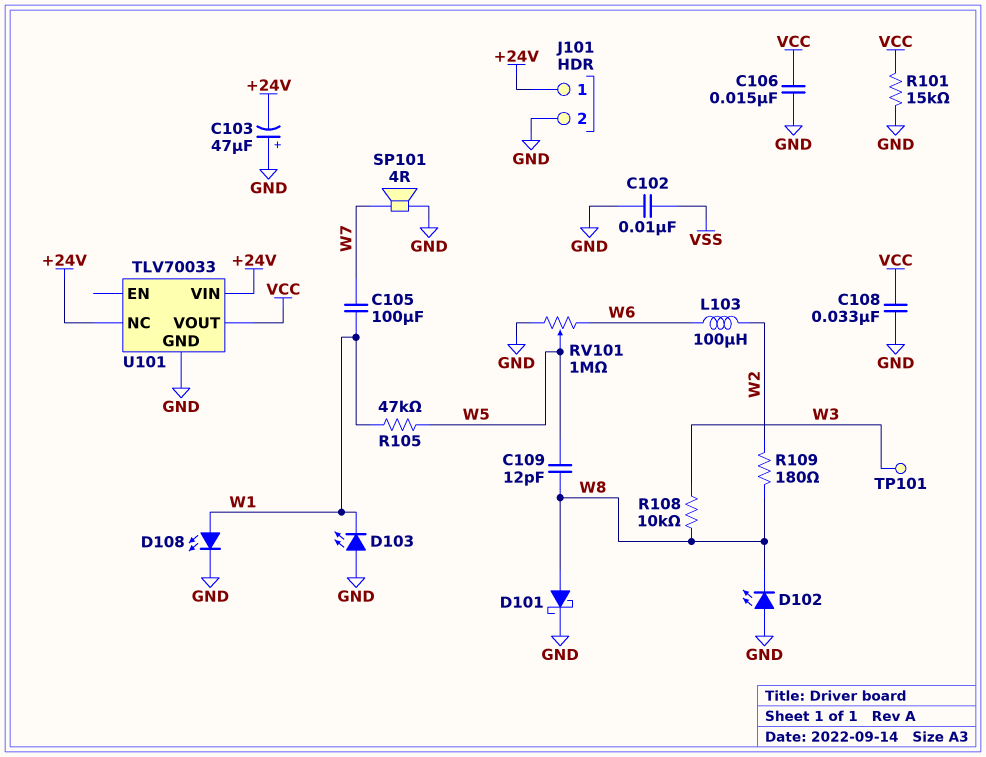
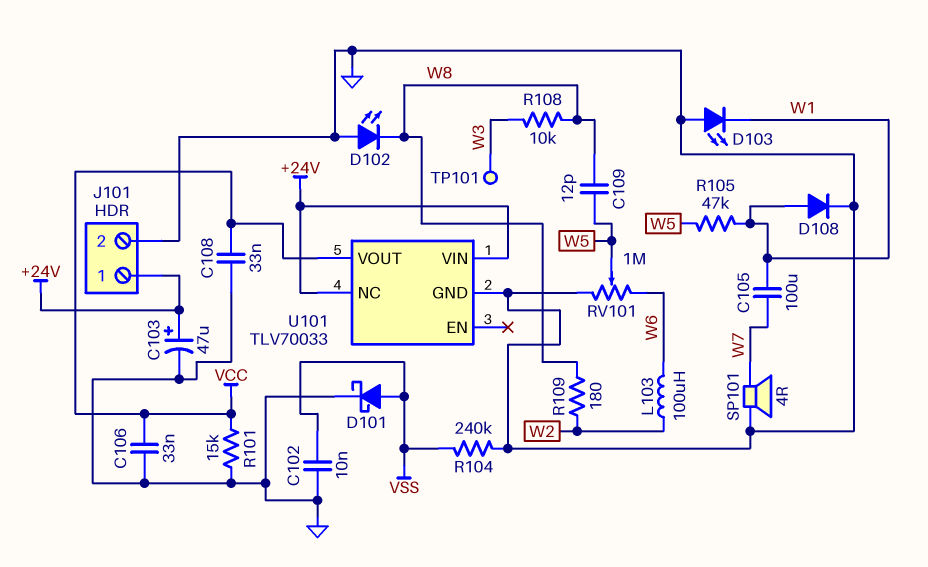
C103: 47uF (plus GND, minus +24V) -> 47uF (plus +24V, minus GND)
C106: 15nF (GND, VCC) -> 33nF (GND, VCC)
D101: schottky (A W8, K GND) -> schottky (A VSS, K GND)
D108: LED (A W1, K GND) -> diode (A W1, K GND)
R104: none -> 240k (GND, VSS)

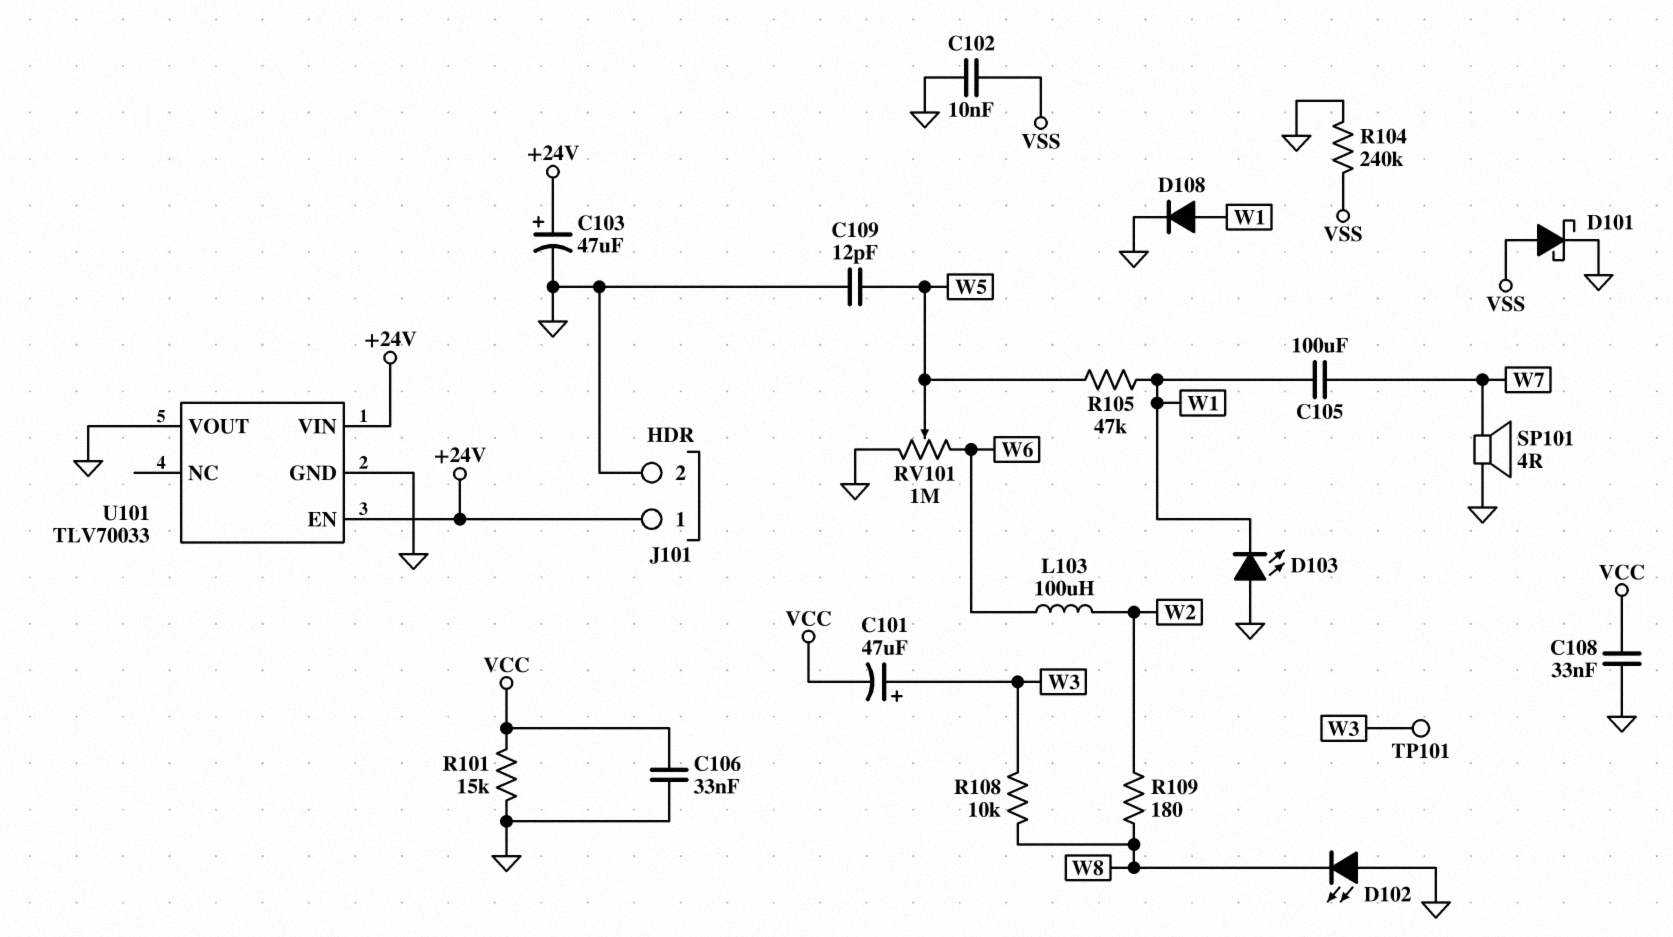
C101: none -> 47uF (plus W3, minus VCC)
C109: 12pF (W5, W8) -> 12pF (GND, W5)
U101 pin EN: none -> +24V
U101 pin NC: +24V -> none
U101 pin VOUT: VCC -> GND

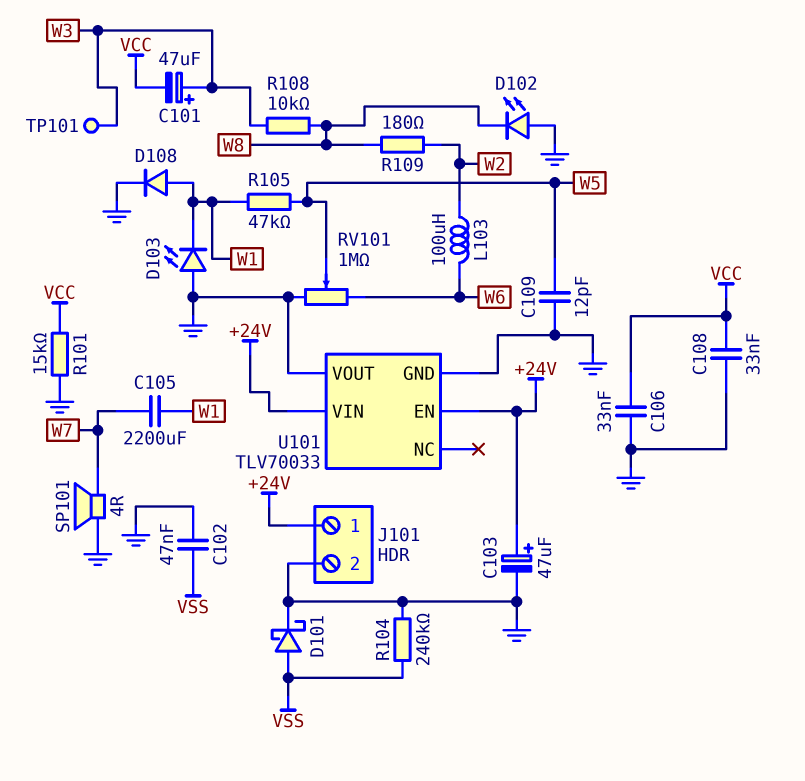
C102: 10nF (GND, VSS) -> 47nF (GND, VSS)
C105: 100uF (W1, W7) -> 2200uF (W1, W7)

